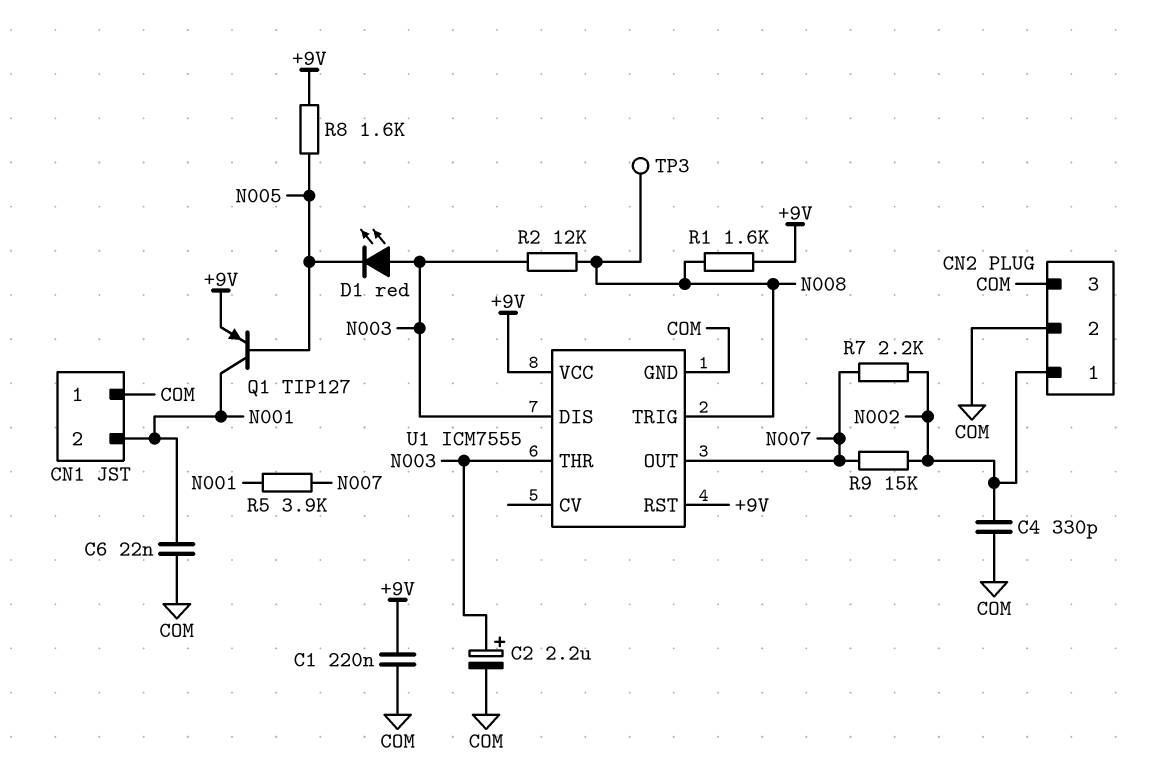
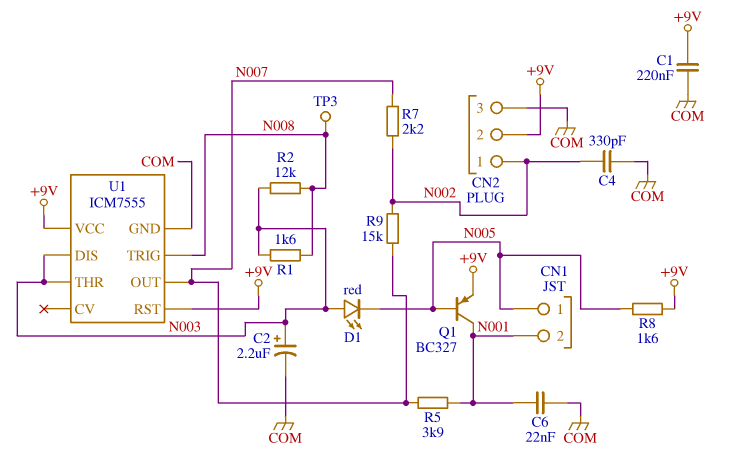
CN1 pin 1: COM -> N005
CN2 pin 2: COM -> +9V
Q1: PNP TIP127 (B N005, C N001, E +9V) -> PNP BC327 (B N005, C N001, E +9V)
R1: 1.6k (+9V, N008) -> 1.6k (N003, N008)

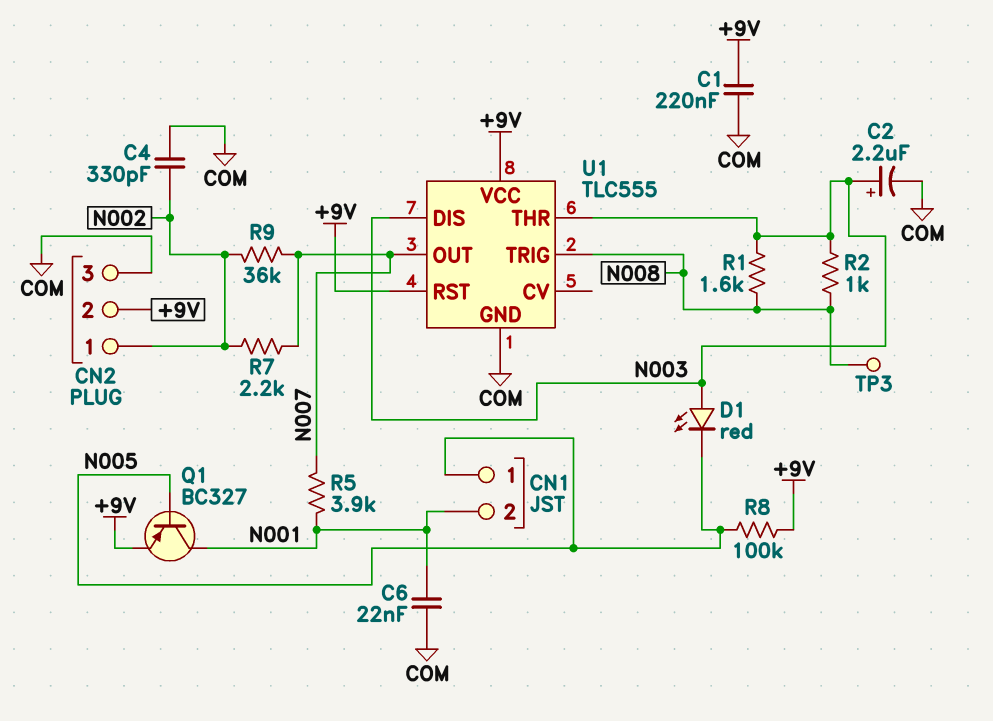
R2: 12k (N003, N008) -> 1k (N003, N008)
R8: 1.6k (+9V, N005) -> 100k (+9V, N005)
R9: 15k (N002, N007) -> 36k (N002, N007)
U1: ICM7555 -> TLC555

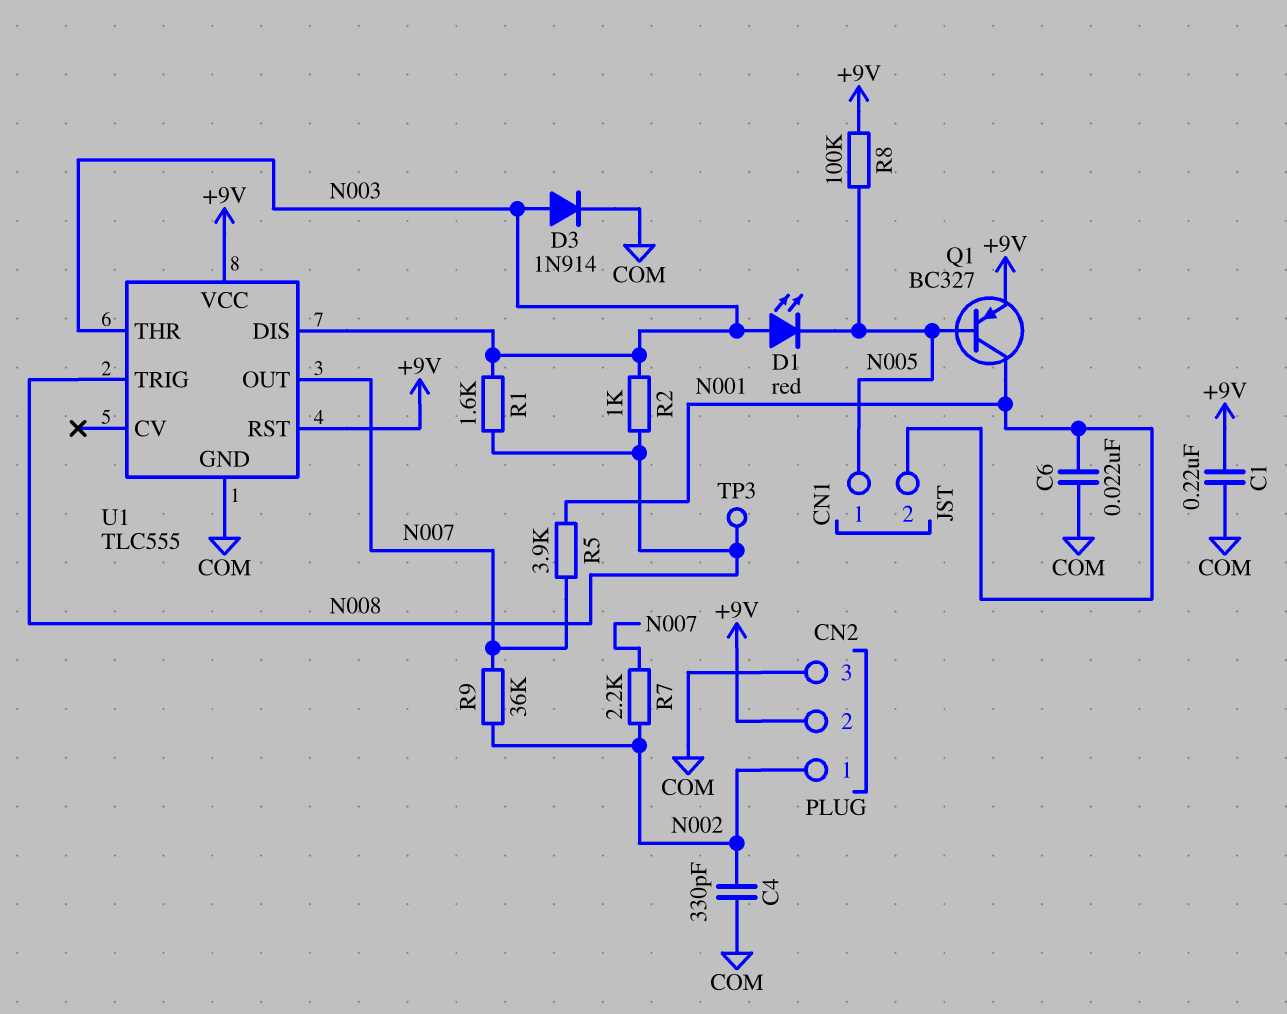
C2: 2.2uF (plus N003, minus COM) -> none
D3: none -> diode 1N914 (A N003, K COM)

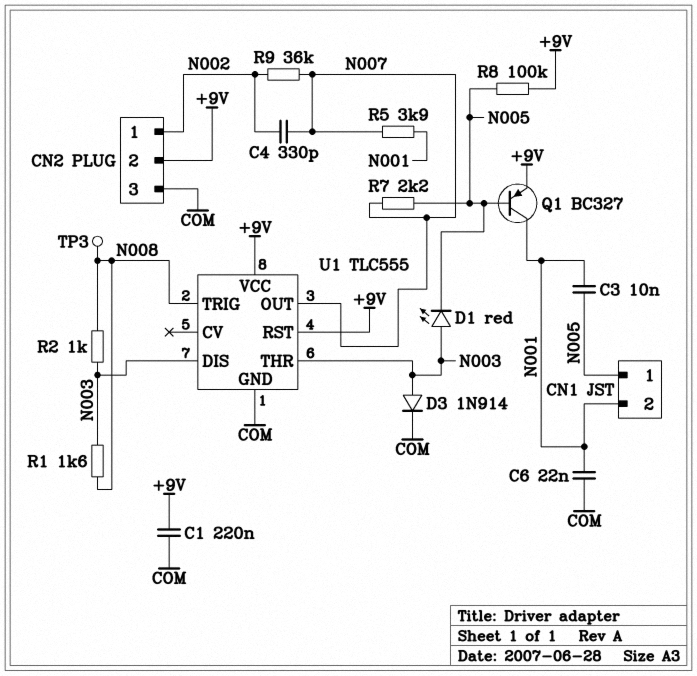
C3: none -> 10nF (N001, N005)
C4: 330pF (COM, N002) -> 330pF (N002, N007)
R7: 2.2k (N002, N007) -> 2.2k (N005, N007)

